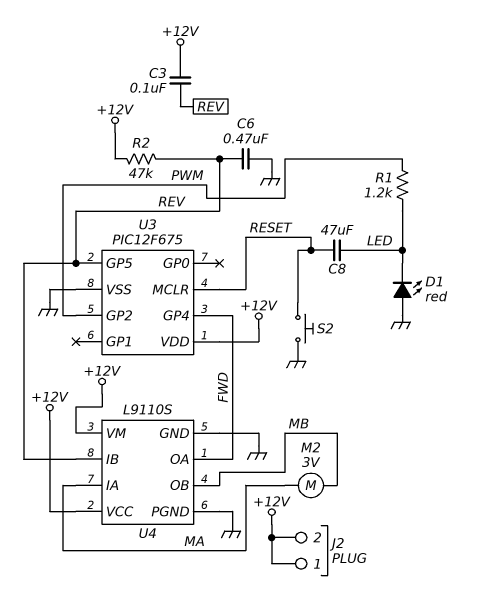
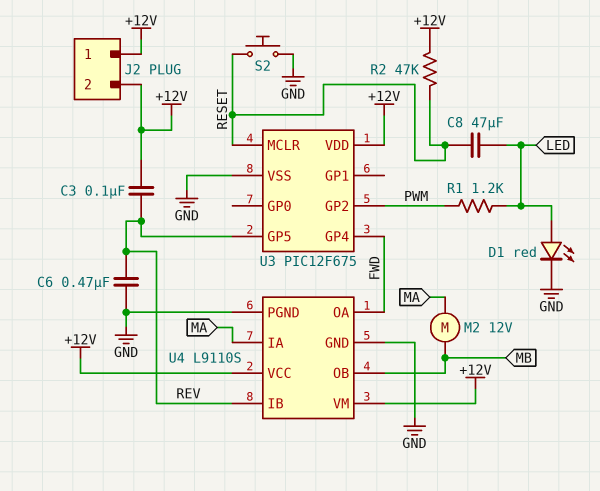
D1: LED red (A GND, K LED) -> LED red (A LED, K GND)
M2: motor 3V (MA, MB) -> motor 12V (MA, MB)
R2: 47k (+12V, REV) -> 47k (+12V, RESET)

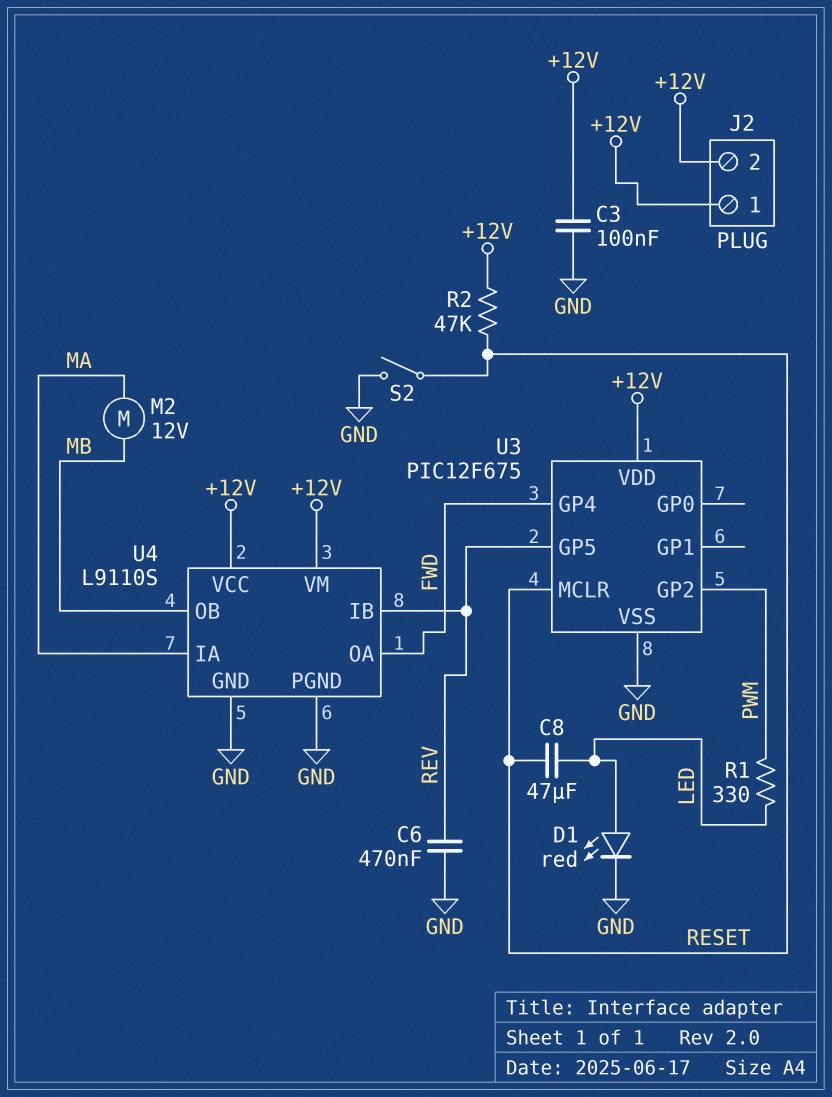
C3: 100nF (+12V, REV) -> 100nF (+12V, GND)
R1: 1.2k (LED, PWM) -> 330 (LED, PWM)
S2: button (GND, RESET) -> switch (GND, RESET)

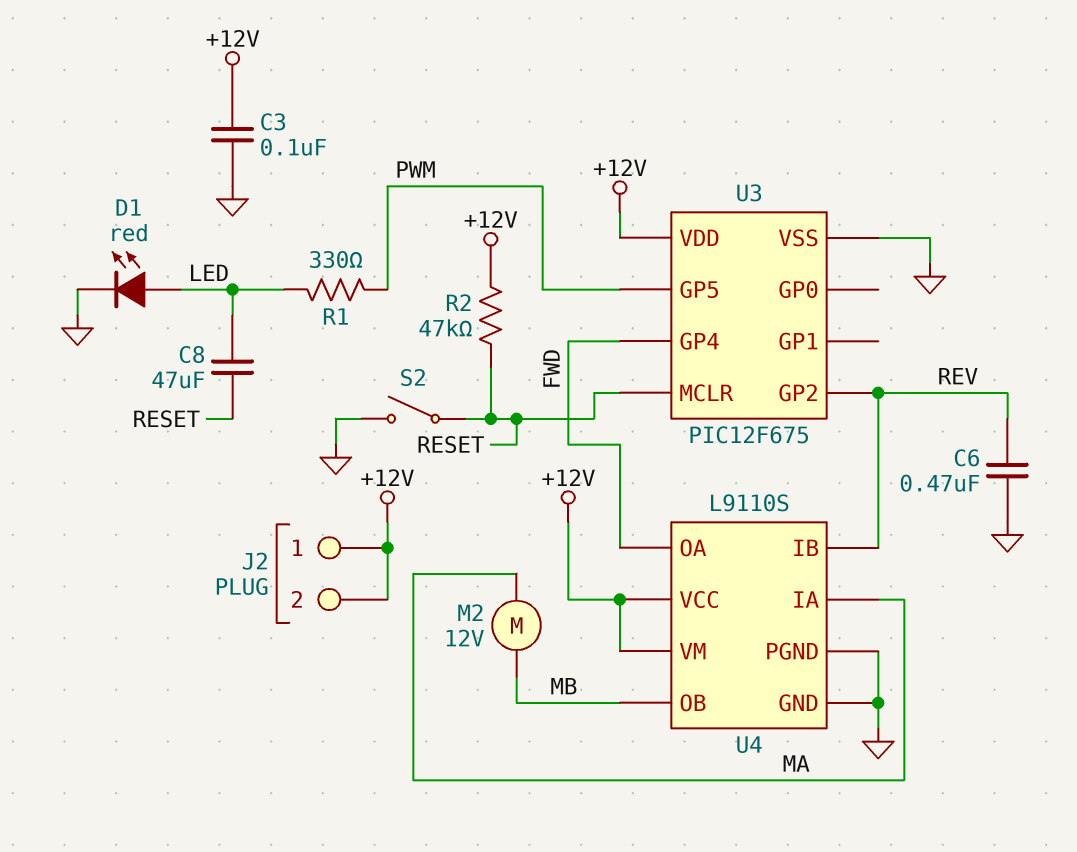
U3 pin GP2: PWM -> REV
U3 pin GP5: REV -> PWM

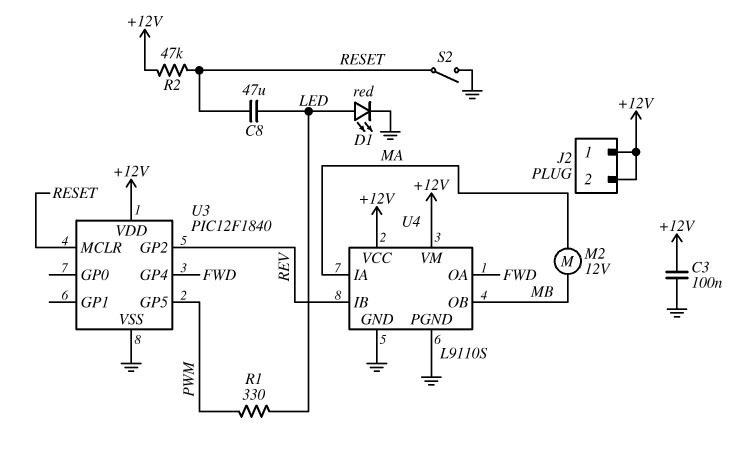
C6: 470nF (GND, REV) -> none
U3: PIC12F675 -> PIC12F1840

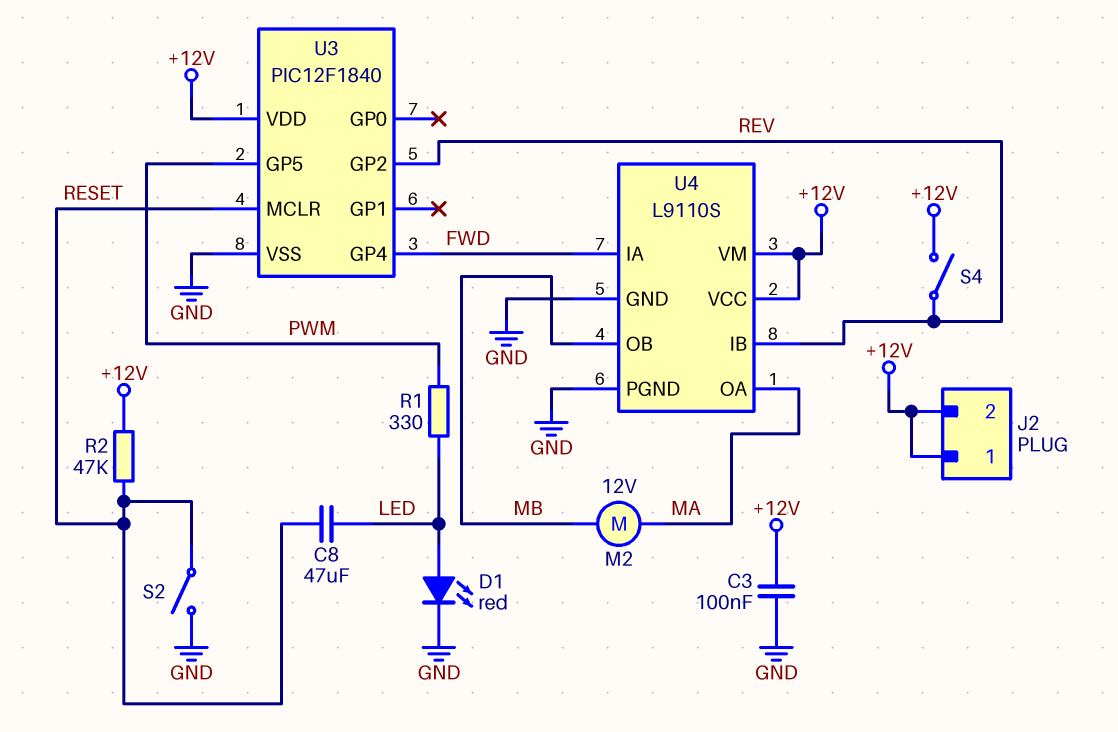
S4: none -> switch (+12V, REV)
U4 pin IA: MA -> FWD
U4 pin OA: FWD -> MA

